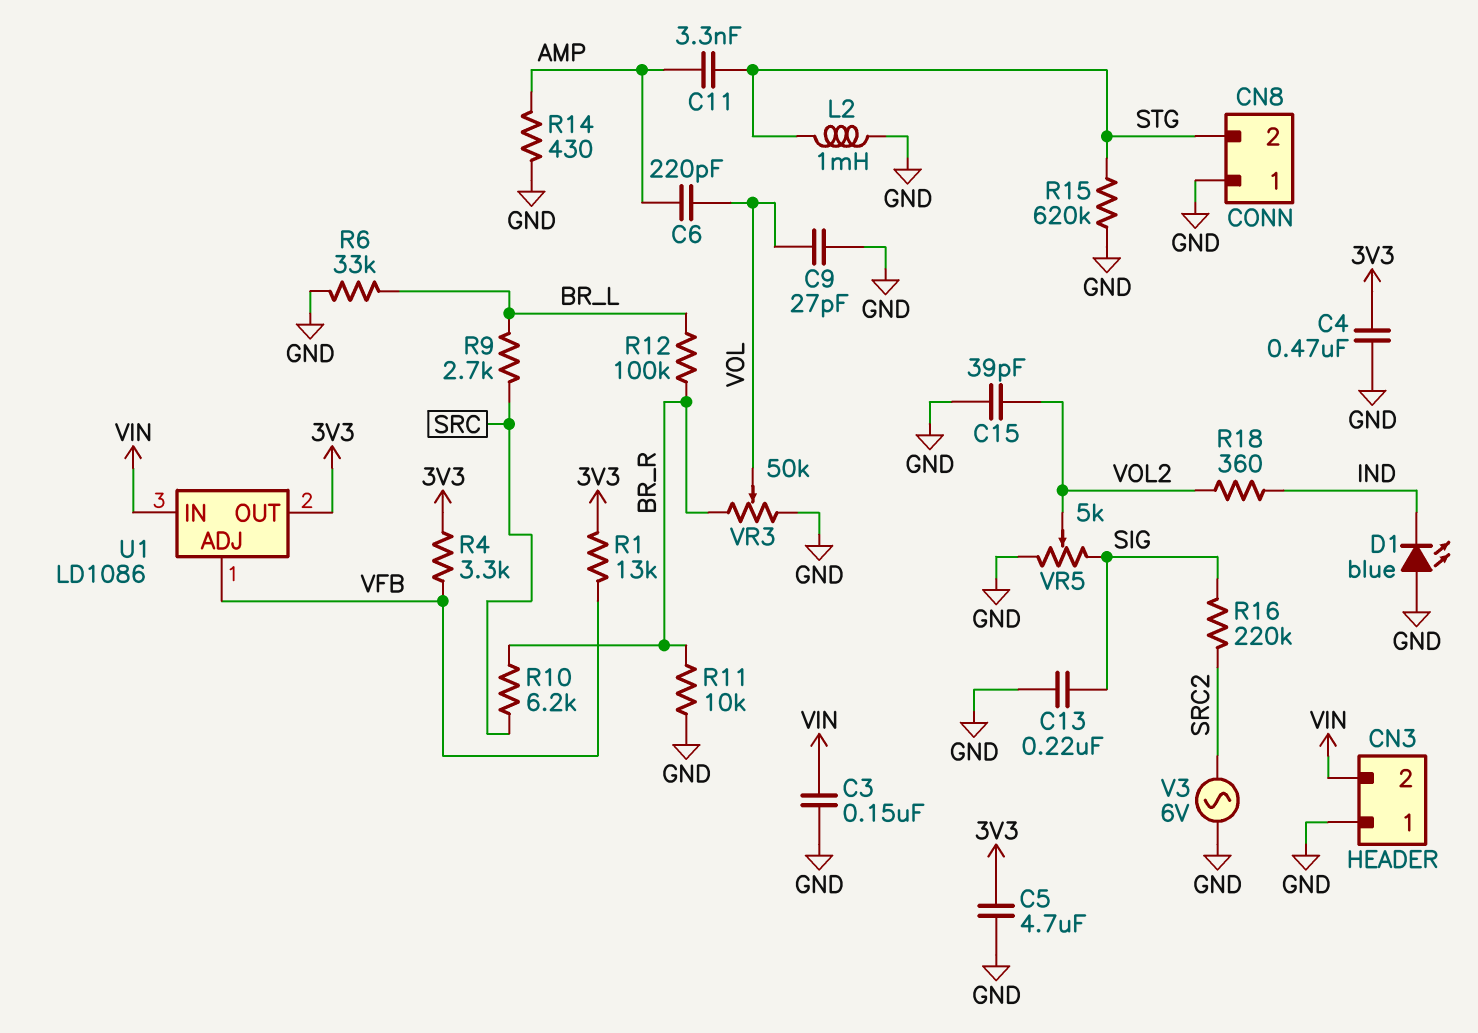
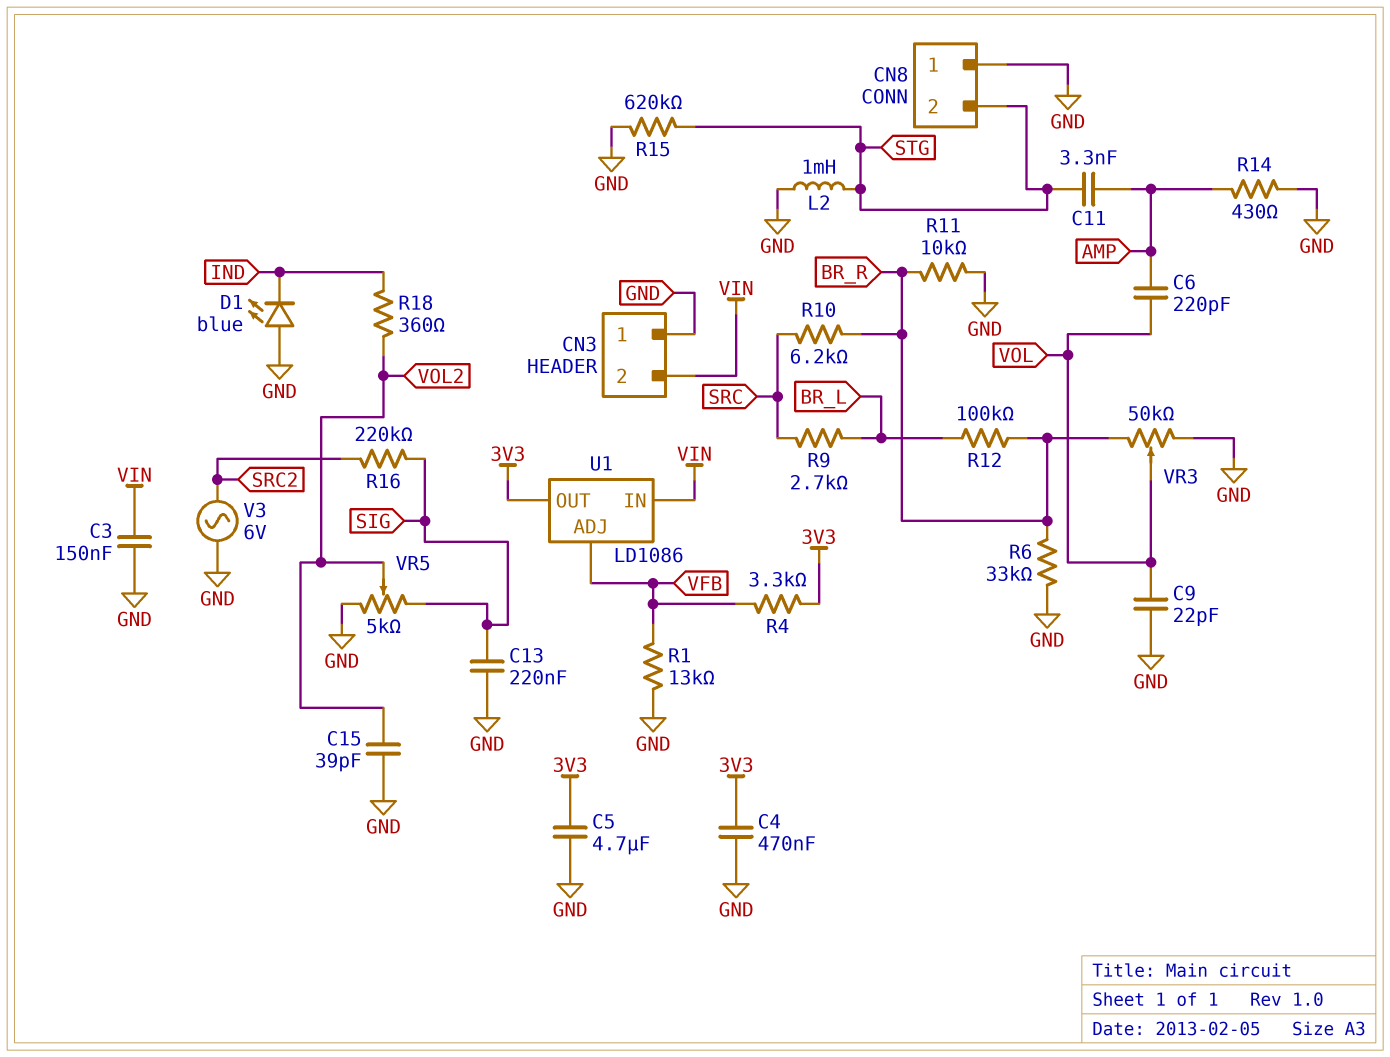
C9: 27pF (GND, VOL) -> 22pF (GND, VOL)
R1: 13k (3V3, VFB) -> 13k (GND, VFB)
R6: 33k (BR_L, GND) -> 33k (BR_R, GND)

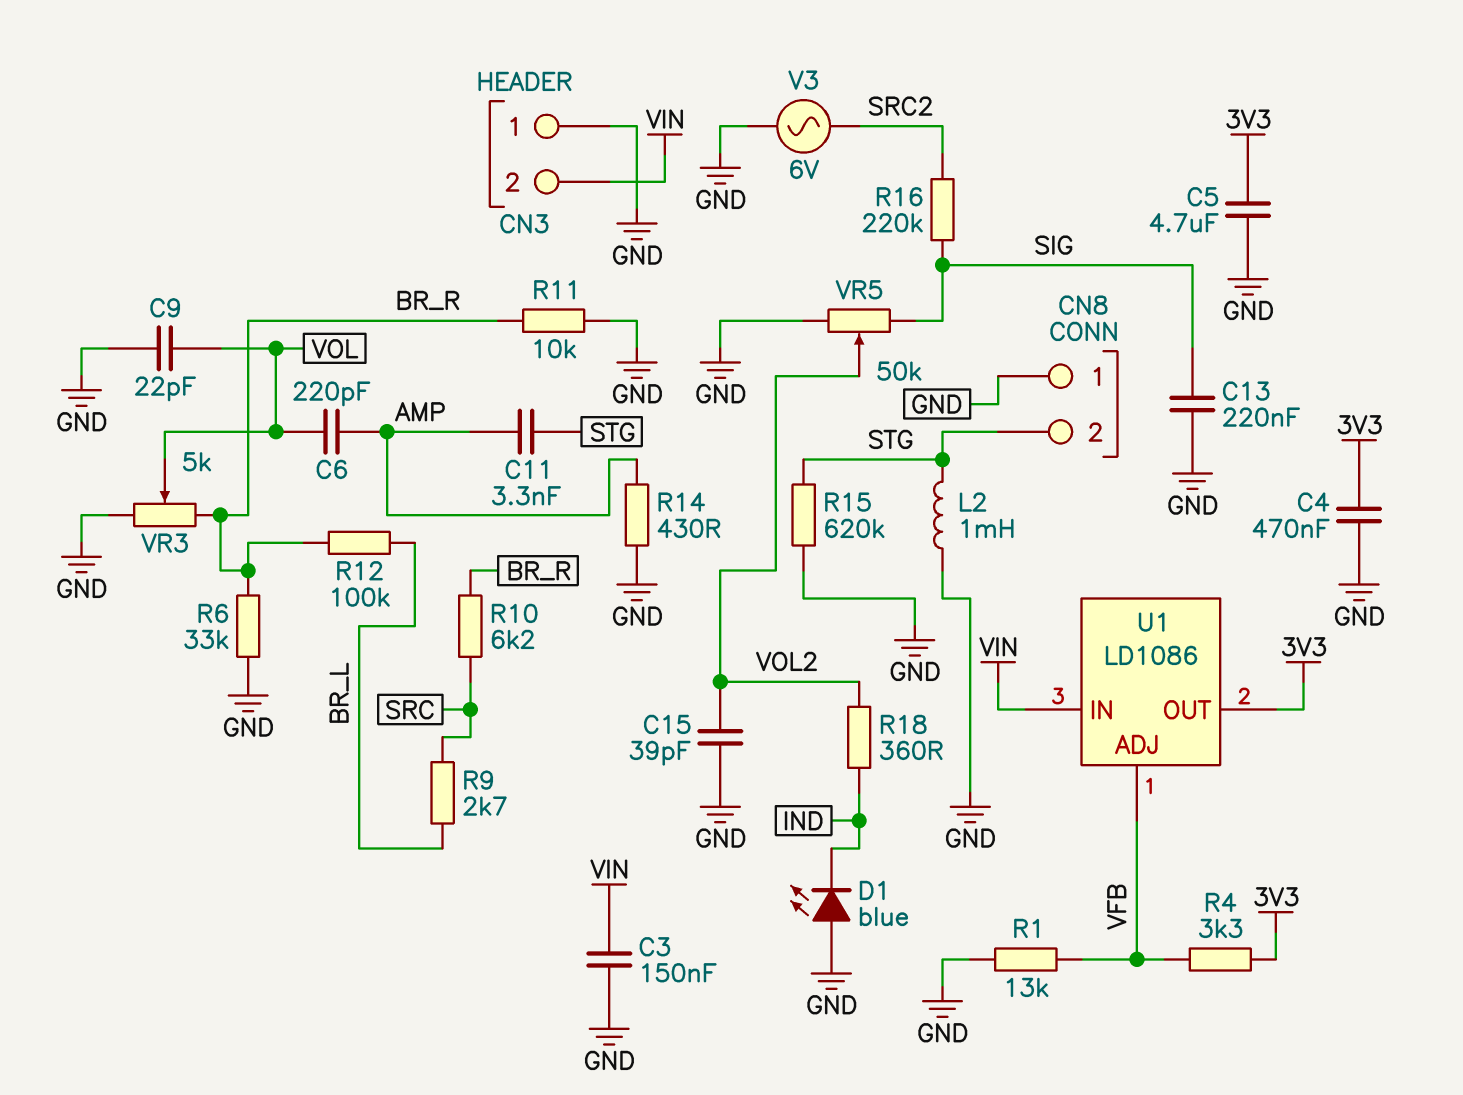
VR3: 50k (BR_R, GND, wiper VOL) -> 5k (BR_R, GND, wiper VOL)
VR5: 5k (GND, SIG, wiper VOL2) -> 50k (GND, SIG, wiper VOL2)

